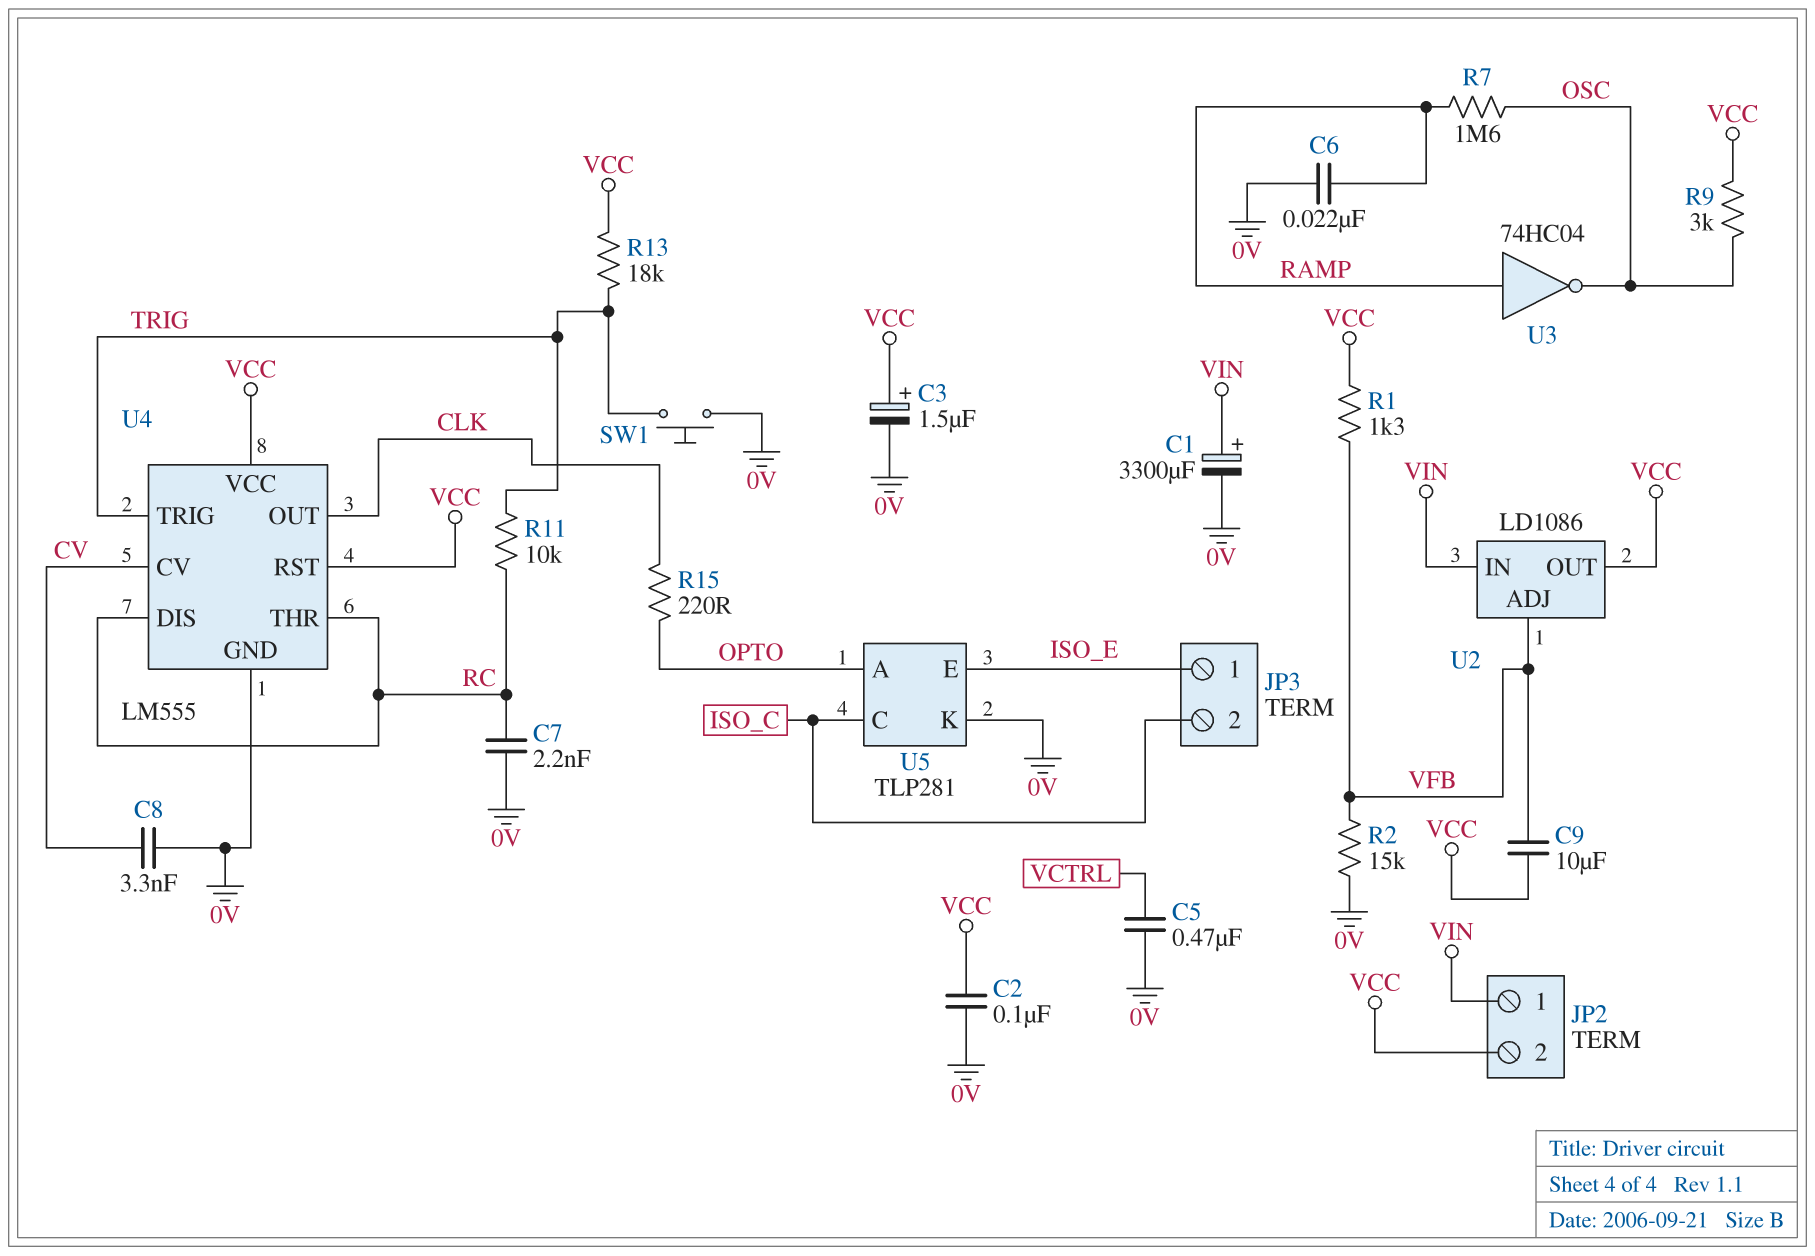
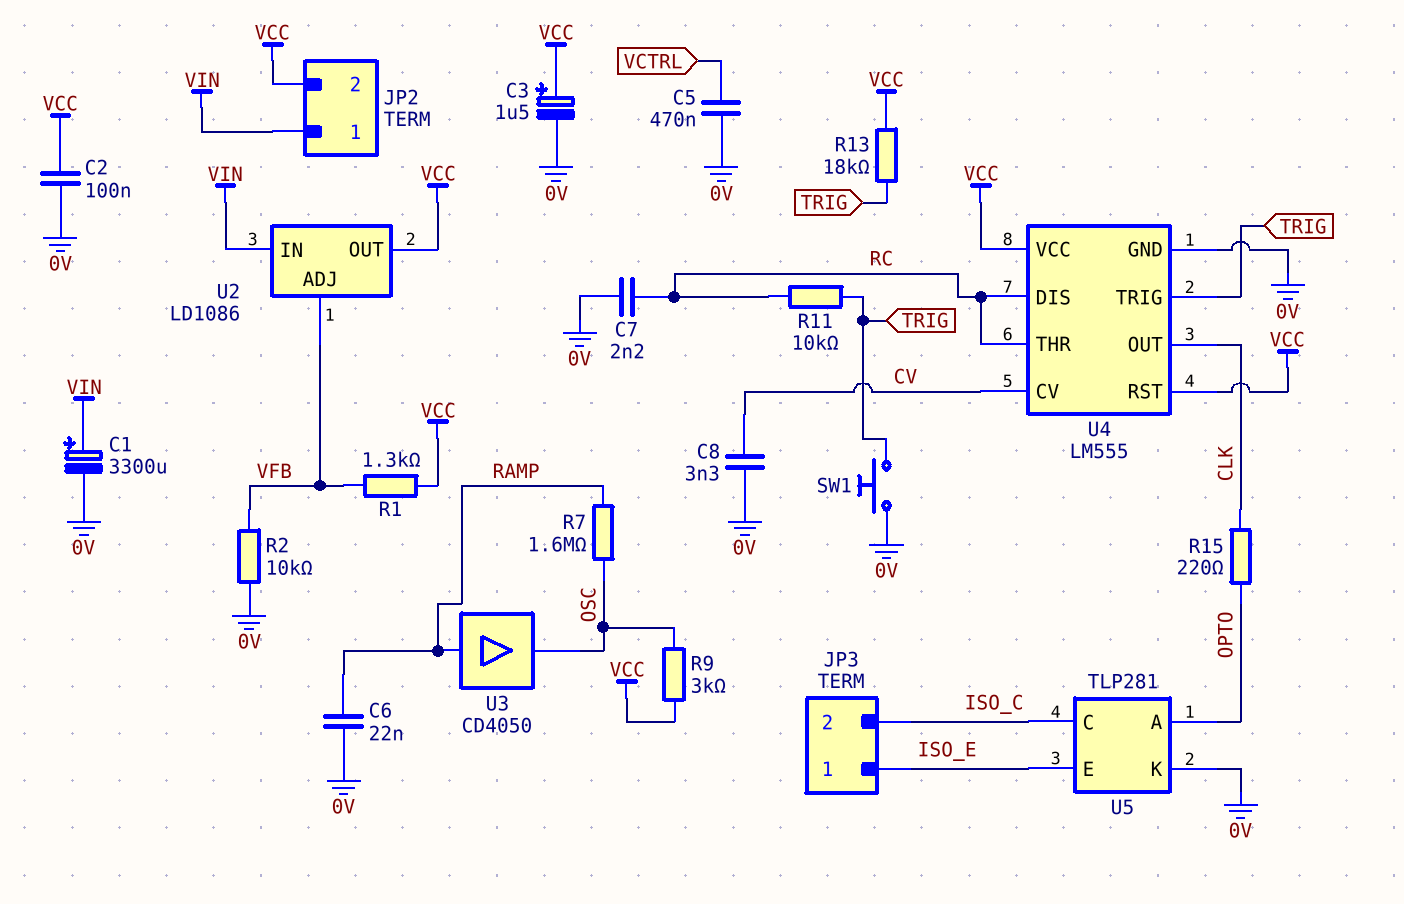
C9: 10uF (VCC, VFB) -> none
R2: 15k (0V, VFB) -> 10k (0V, VFB)
U3: NOT 74HC04 (in RAMP, out OSC) -> buffer CD4050 (in RAMP, out OSC)

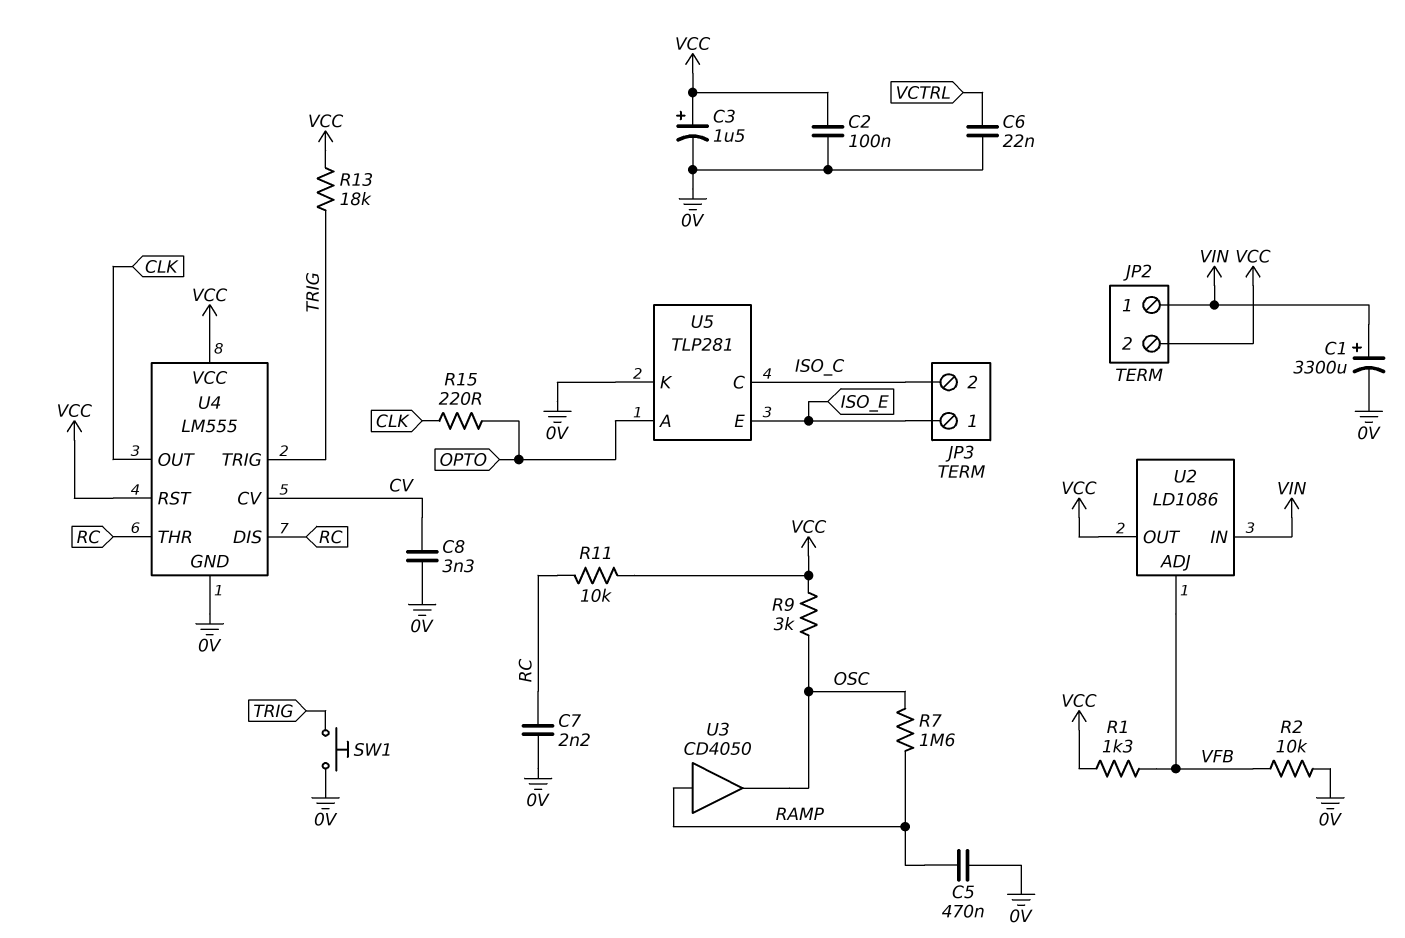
C5: 470nF (0V, VCTRL) -> 470nF (0V, RAMP)
C6: 22nF (0V, RAMP) -> 22nF (0V, VCTRL)
R11: 10k (RC, TRIG) -> 10k (RC, VCC)

